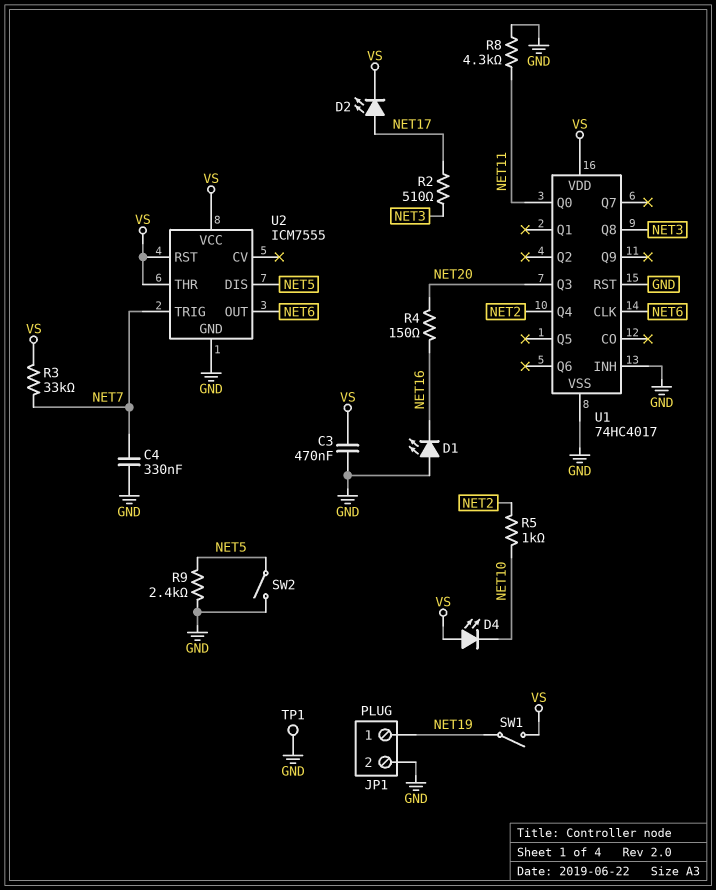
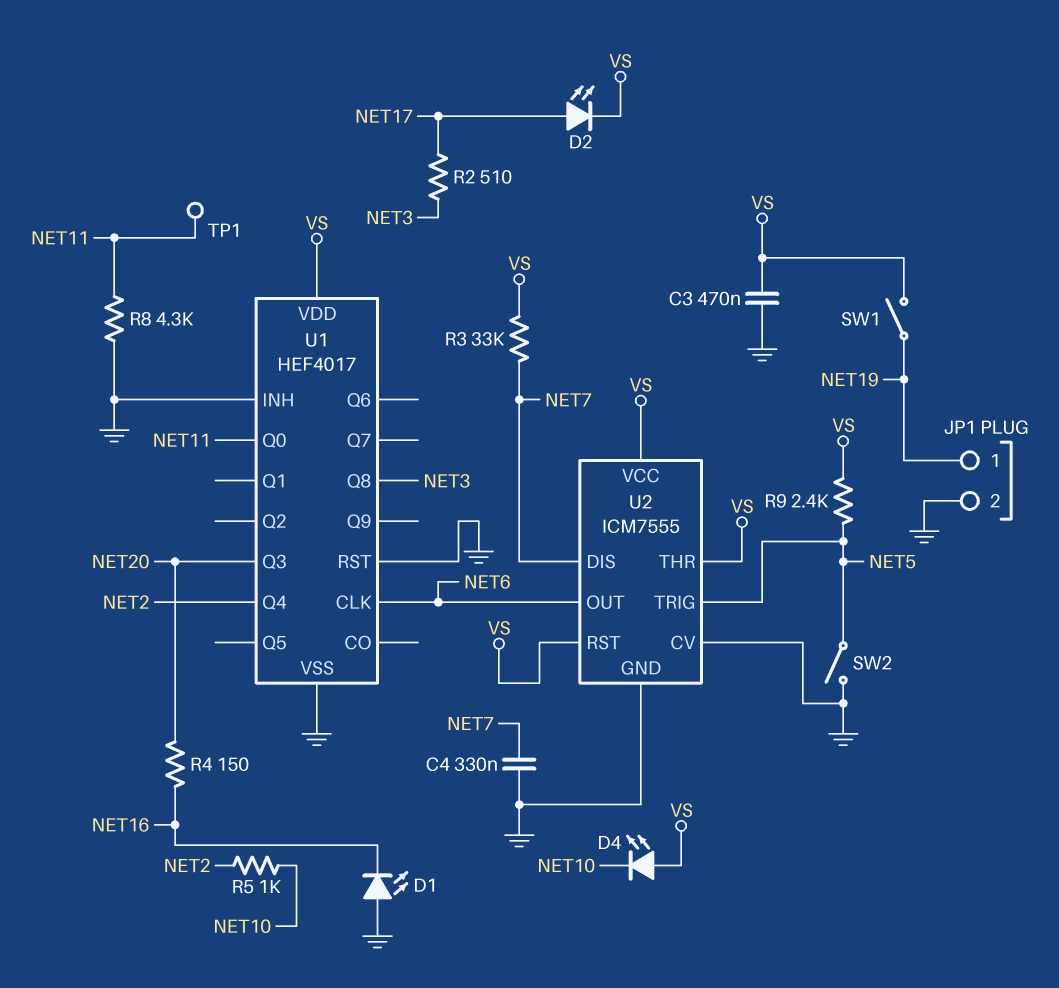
R9: 2.4k (GND, NET5) -> 2.4k (NET5, VS)
TP1: test point (GND) -> test point (NET11)
U1: 74HC4017 -> HEF4017
U2 pin CV: none -> GND
U2 pin DIS: NET5 -> NET7
U2 pin TRIG: NET7 -> NET5

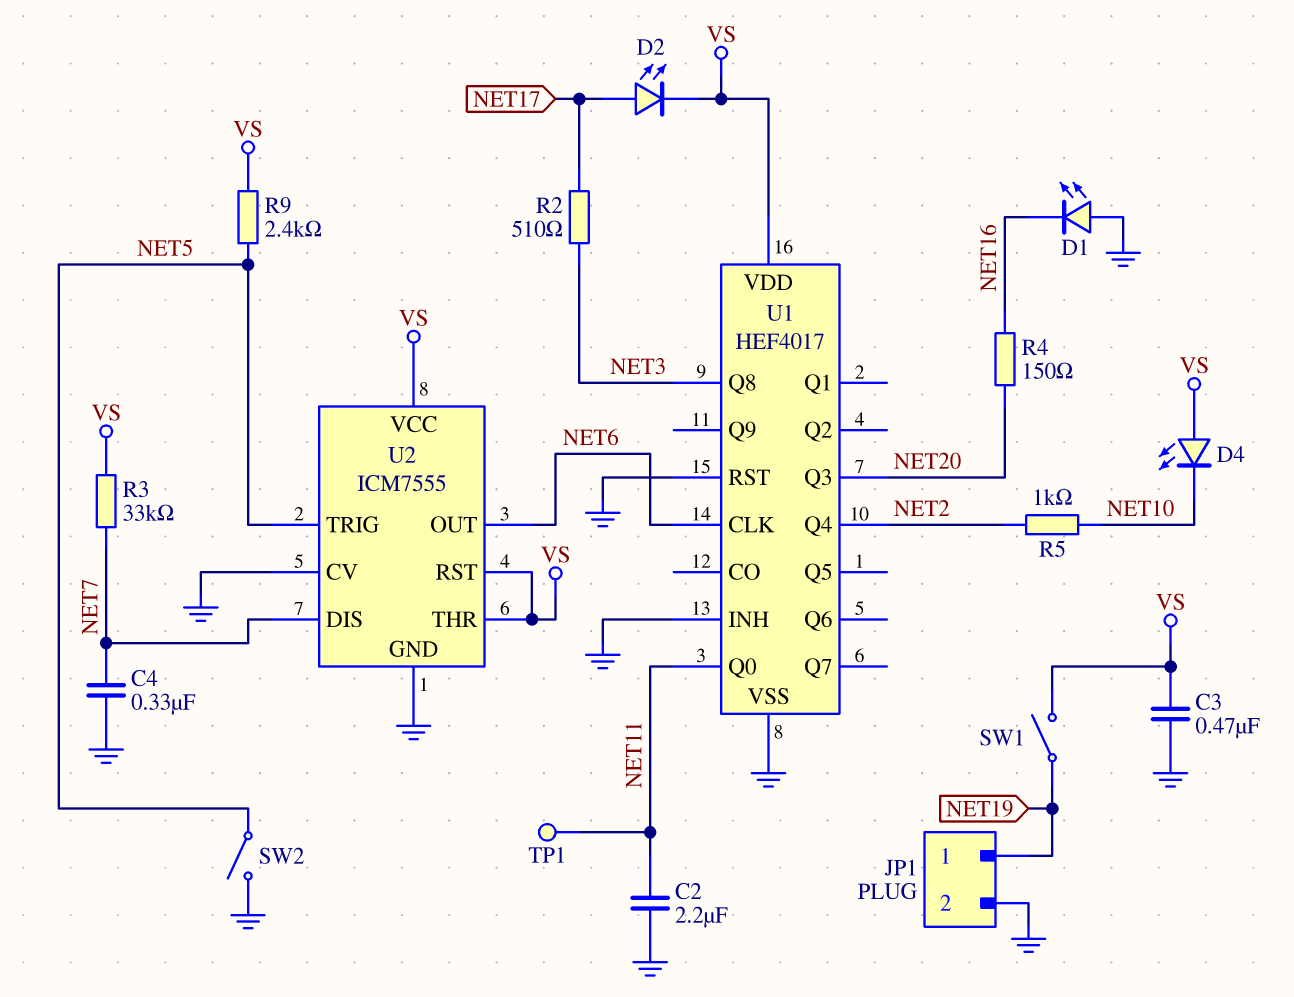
C2: none -> 2.2uF (GND, NET11)
R8: 4.3k (GND, NET11) -> none

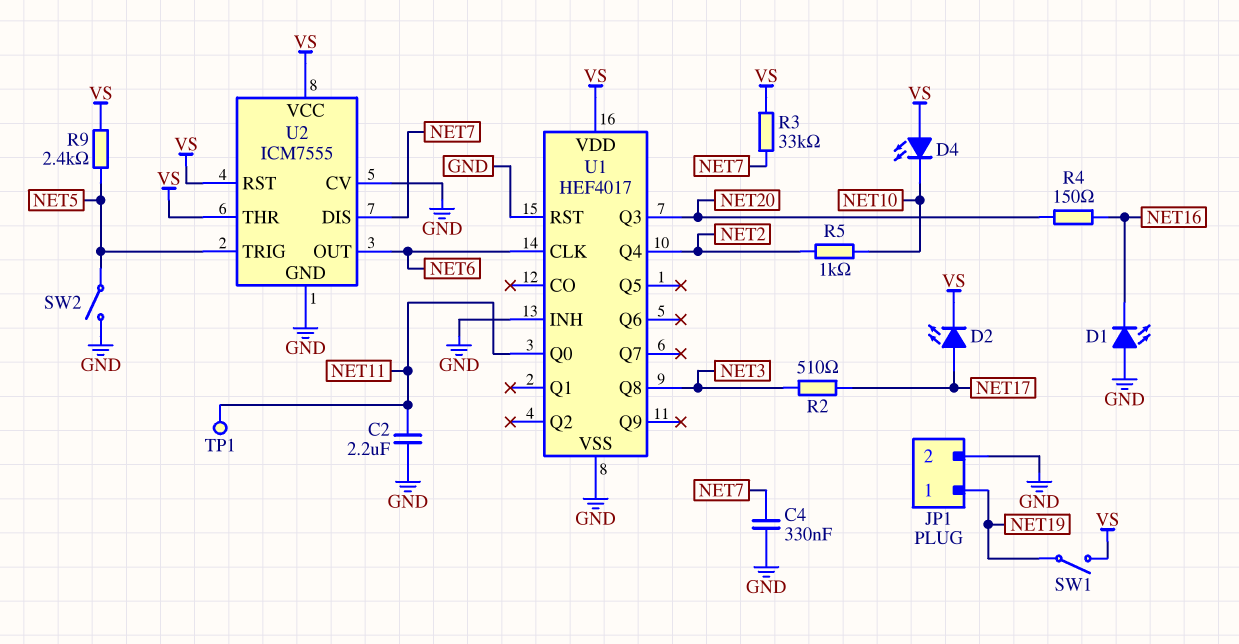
C3: 470nF (GND, VS) -> none

